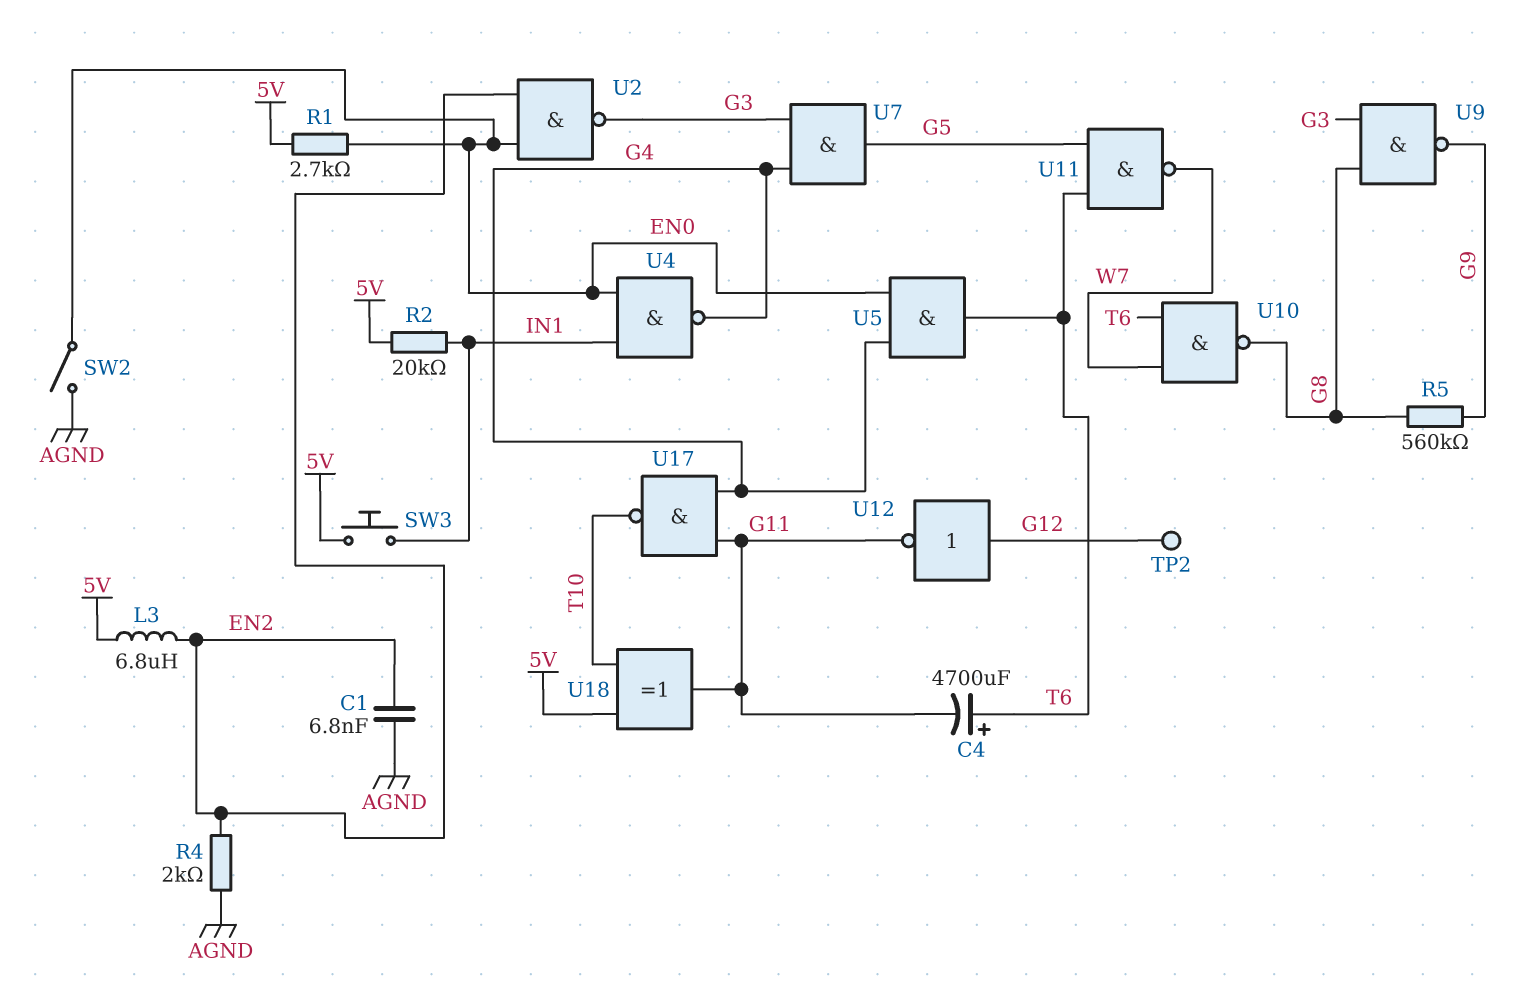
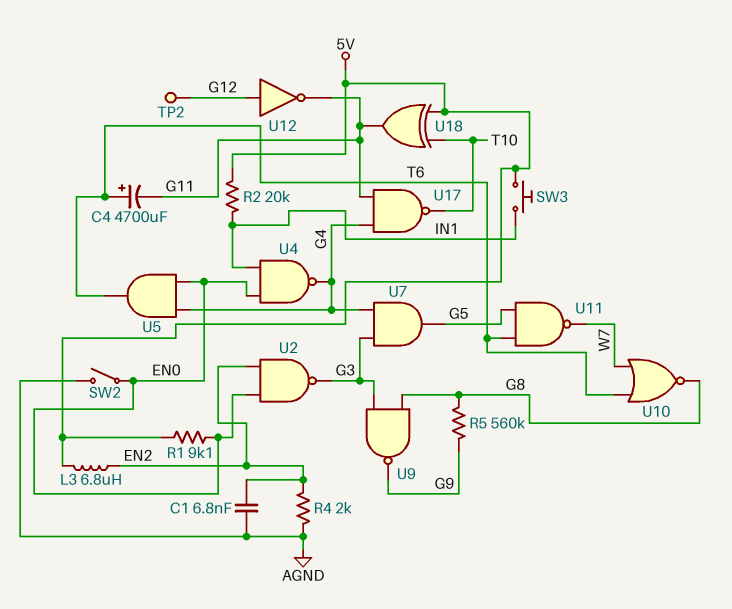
R1: 2.7k (5V, EN0) -> 9.1k (5V, EN0)
U10: NAND (in T6, in W7, out G8) -> NOR (in T6, in W7, out G8)

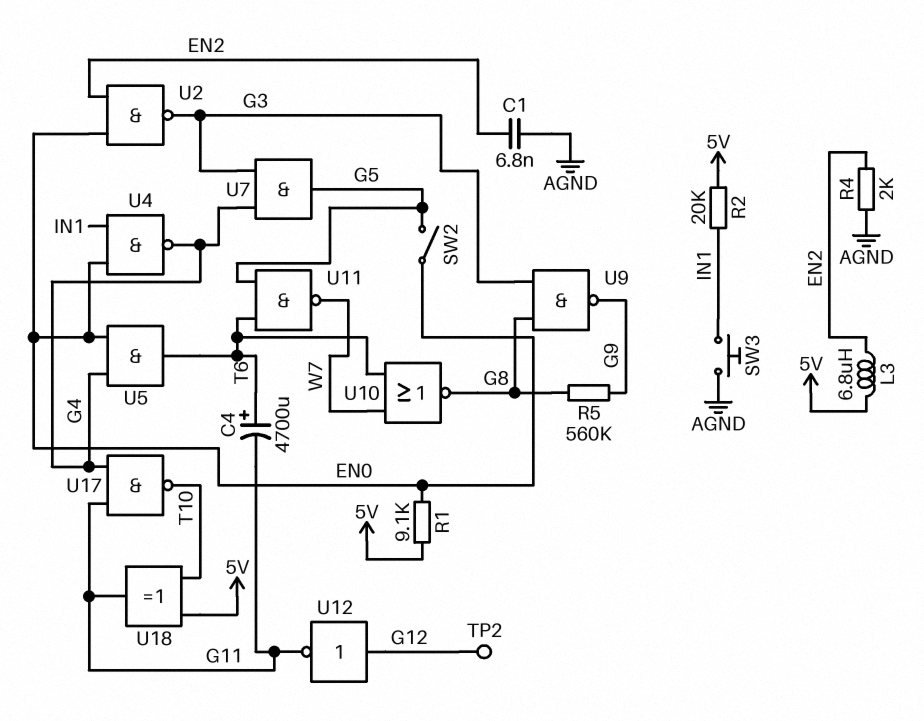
SW2: switch (AGND, EN0) -> switch (EN0, G5)
SW3: button (5V, IN1) -> button (AGND, IN1)

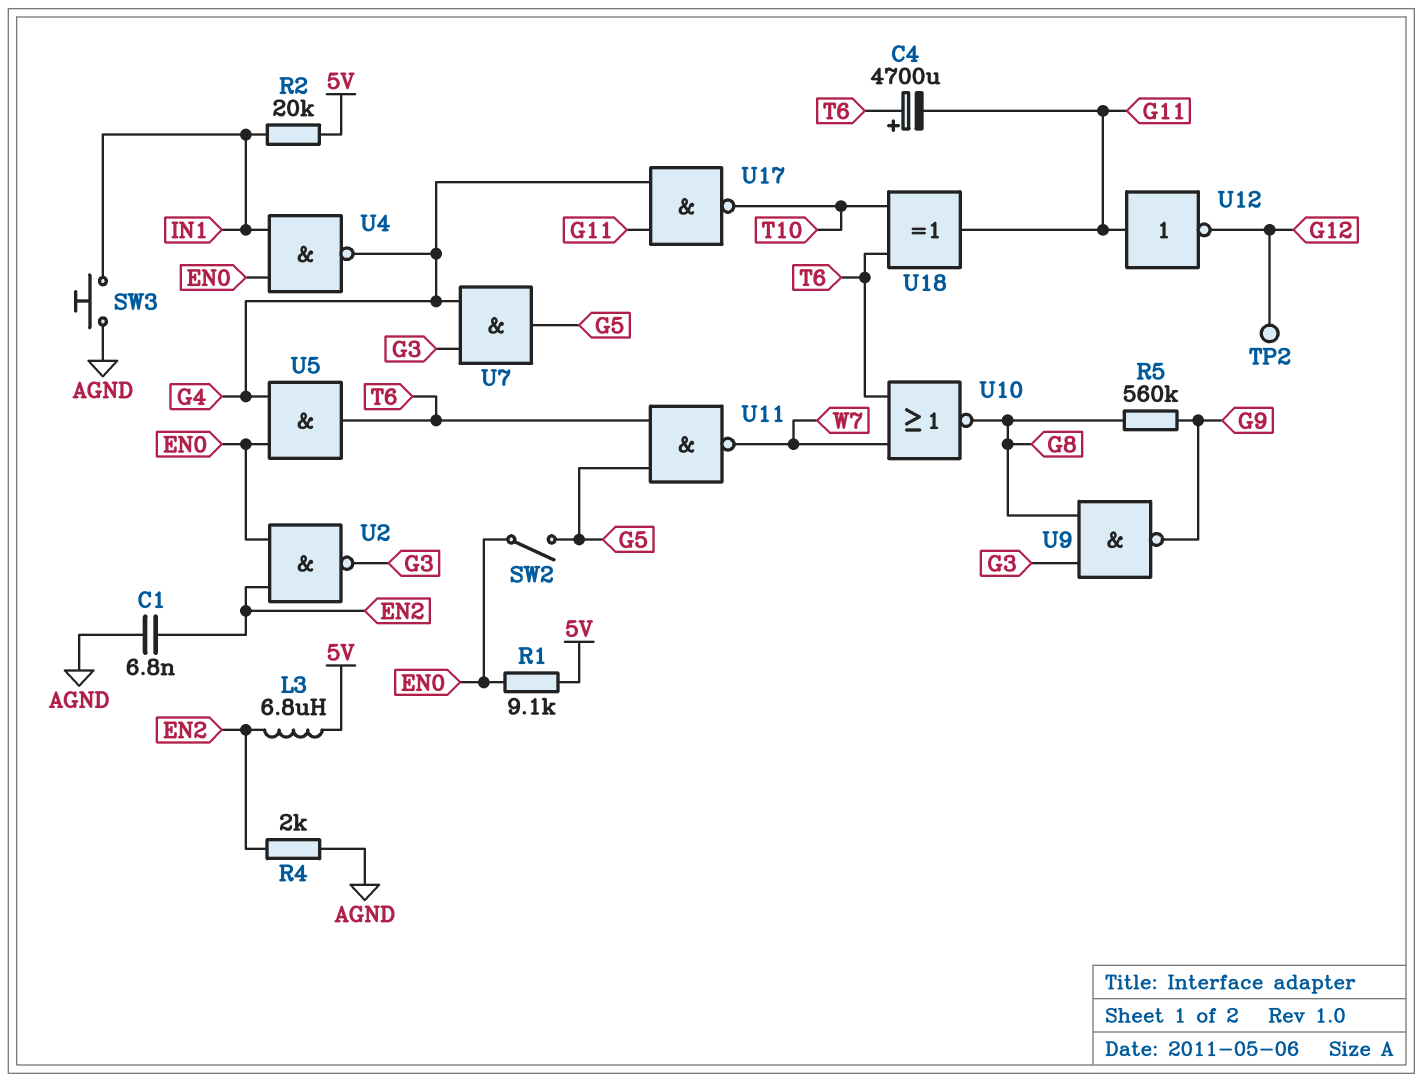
U12: NOT (in G12, out G11) -> NOT (in G11, out G12)
U18: XOR (in 5V, in T10, out G11) -> XOR (in T6, in T10, out G11)

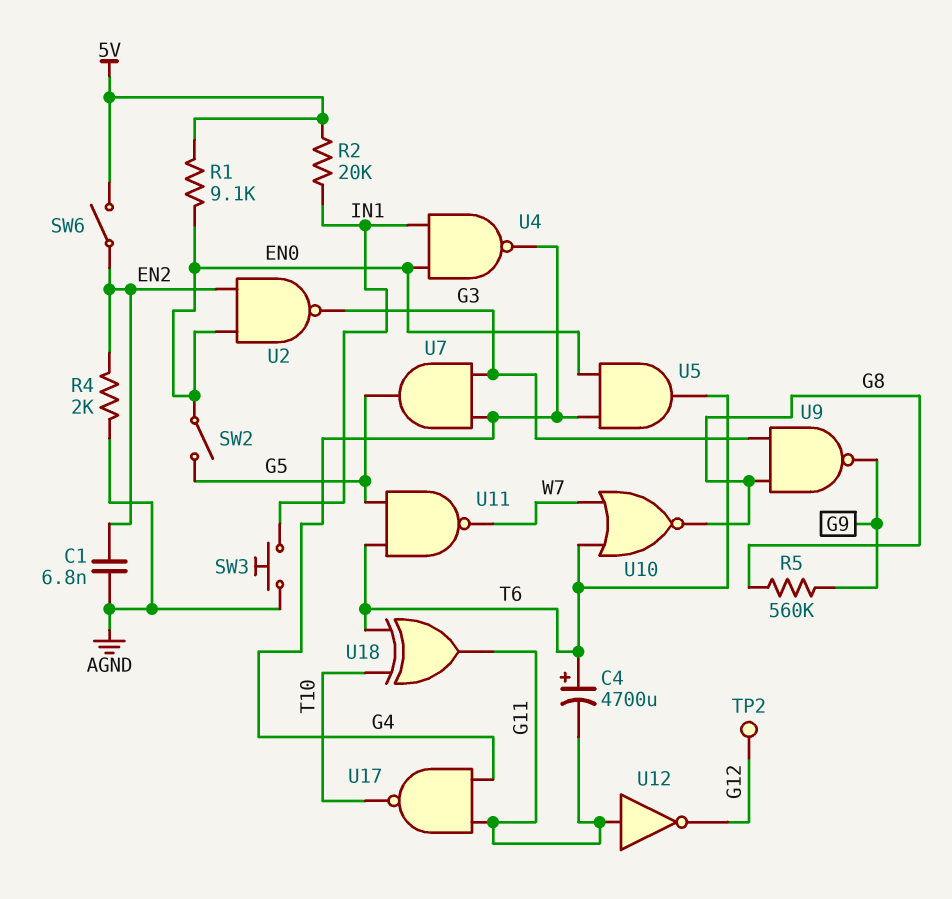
L3: 6.8uH (5V, EN2) -> none
SW6: none -> switch (5V, EN2)

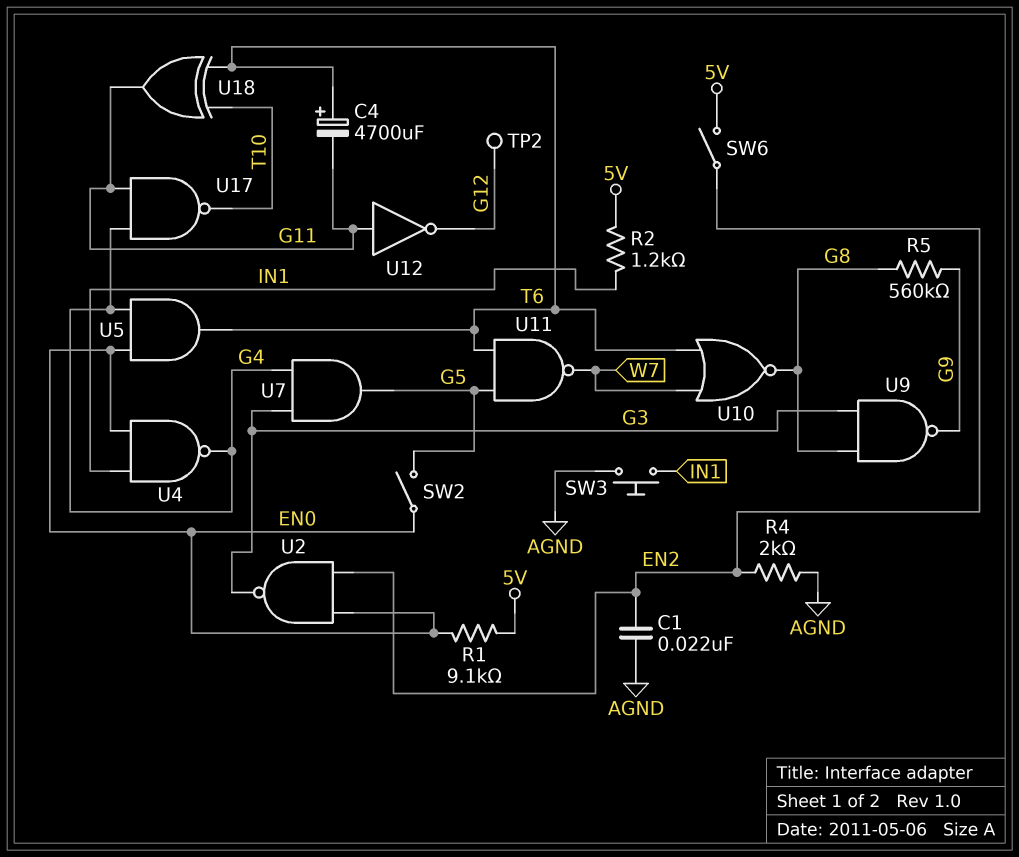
C1: 6.8nF (AGND, EN2) -> 22nF (AGND, EN2)
R2: 20k (5V, IN1) -> 1.2k (5V, IN1)

